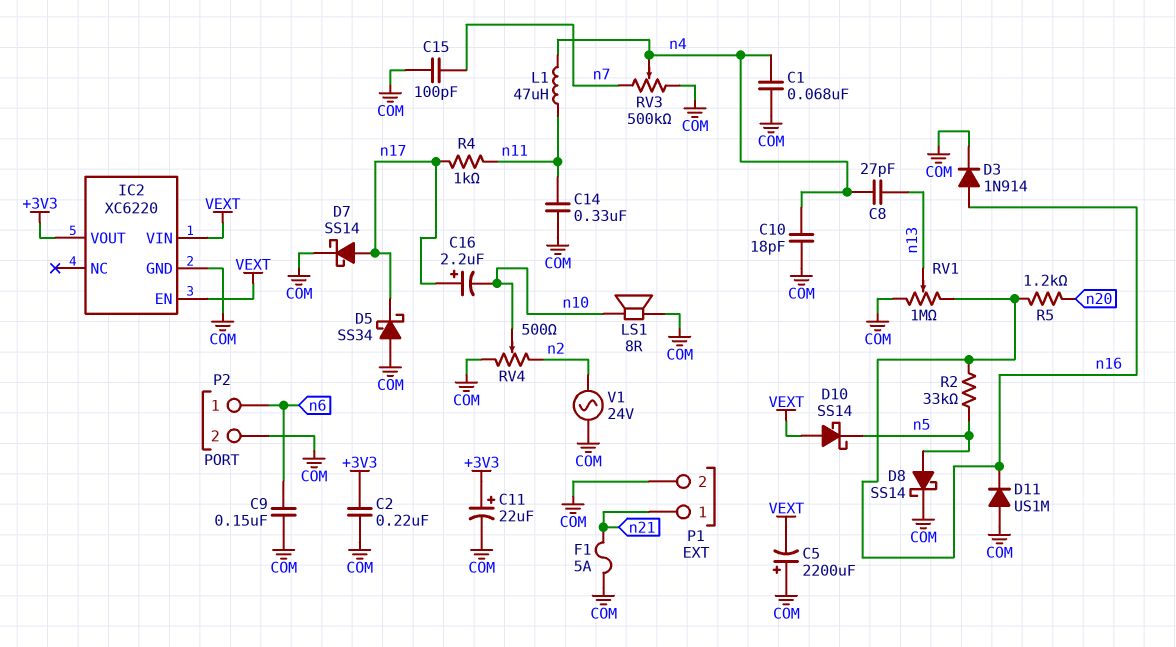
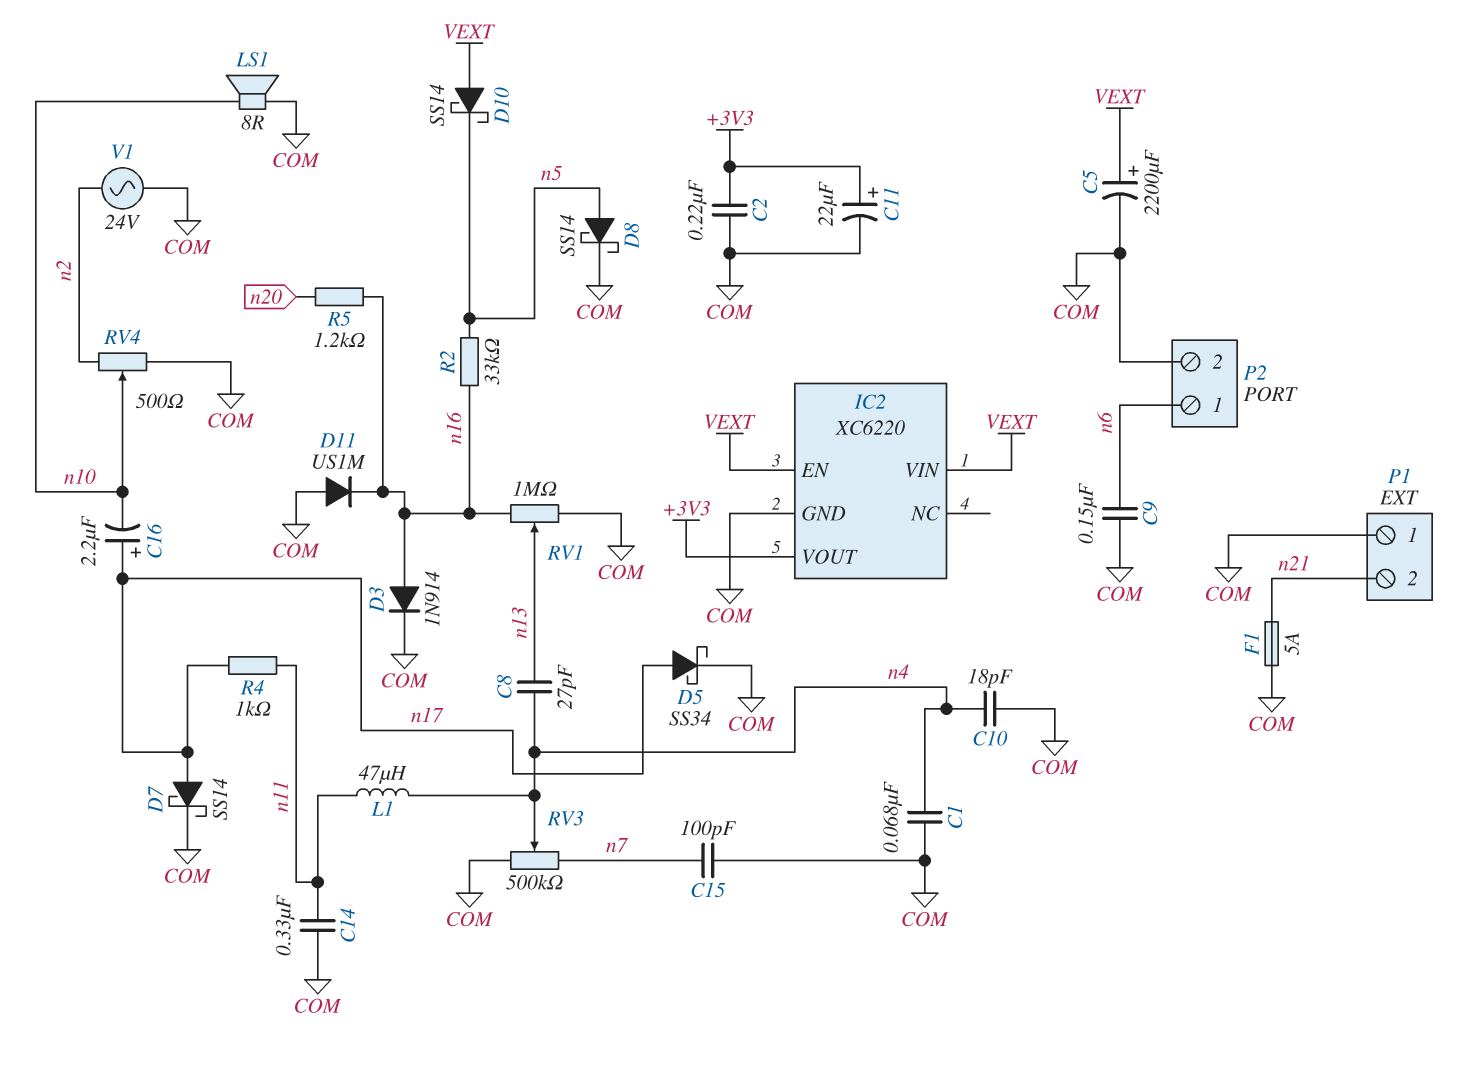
C5: 2200uF (plus COM, minus VEXT) -> 2200uF (plus VEXT, minus COM)
D5: schottky SS34 (A COM, K n17) -> schottky SS34 (A n17, K COM)
P1 pin 1: n21 -> COM
P1 pin 2: COM -> n21

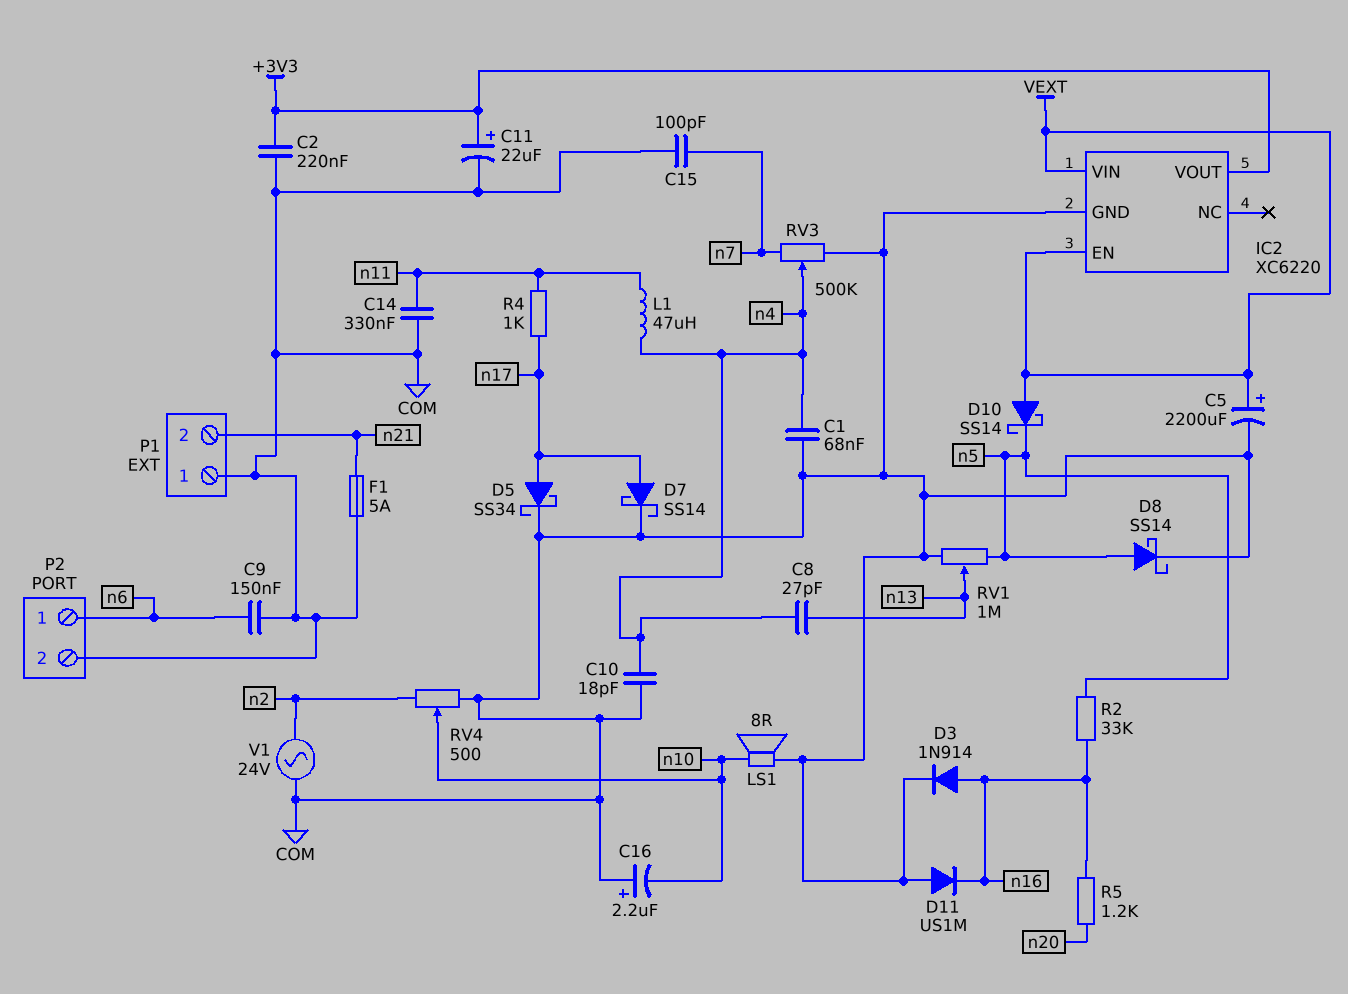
C16: 2.2uF (plus n17, minus n10) -> 2.2uF (plus COM, minus n10)
RV1: 1M (COM, n16, wiper n13) -> 1M (COM, n5, wiper n13)

